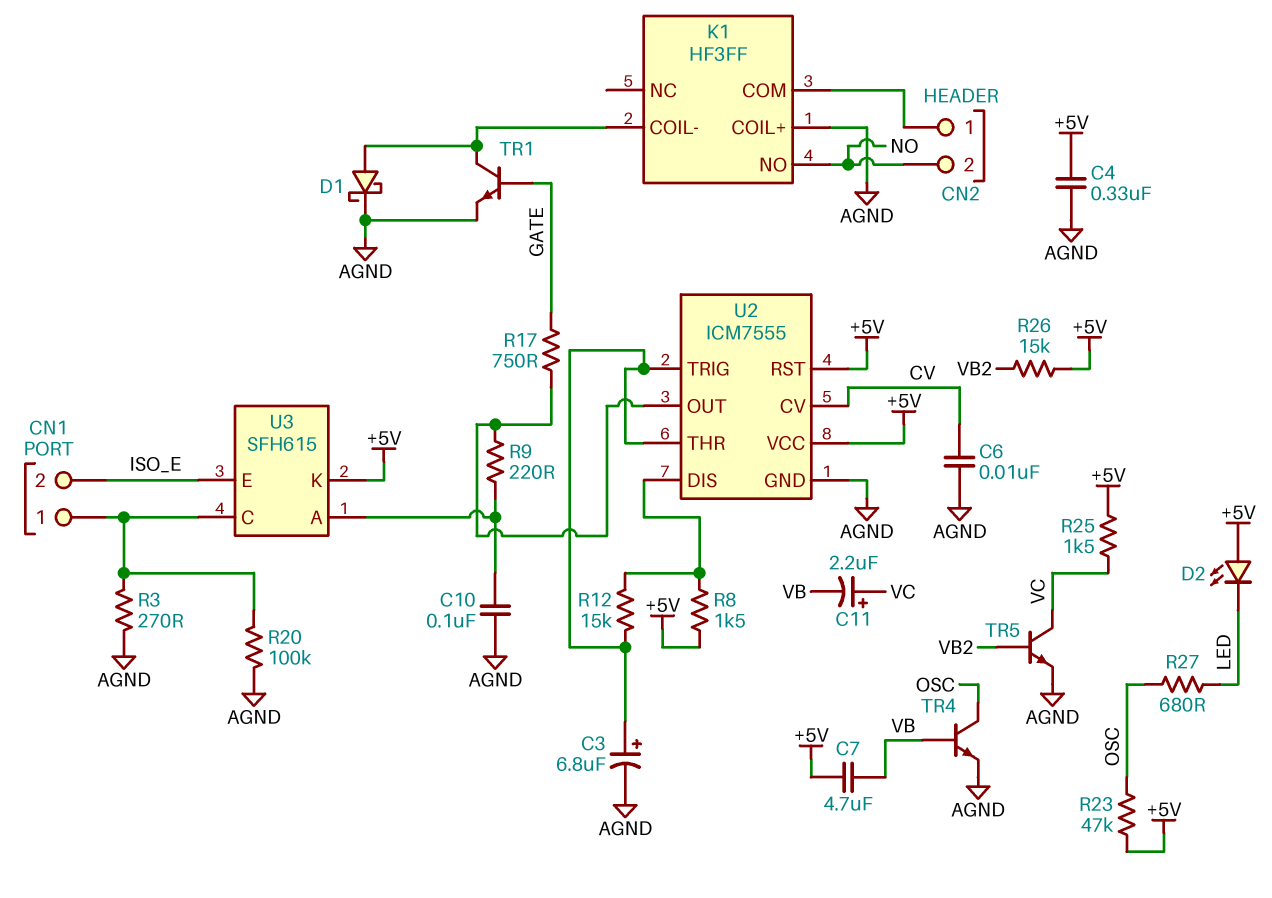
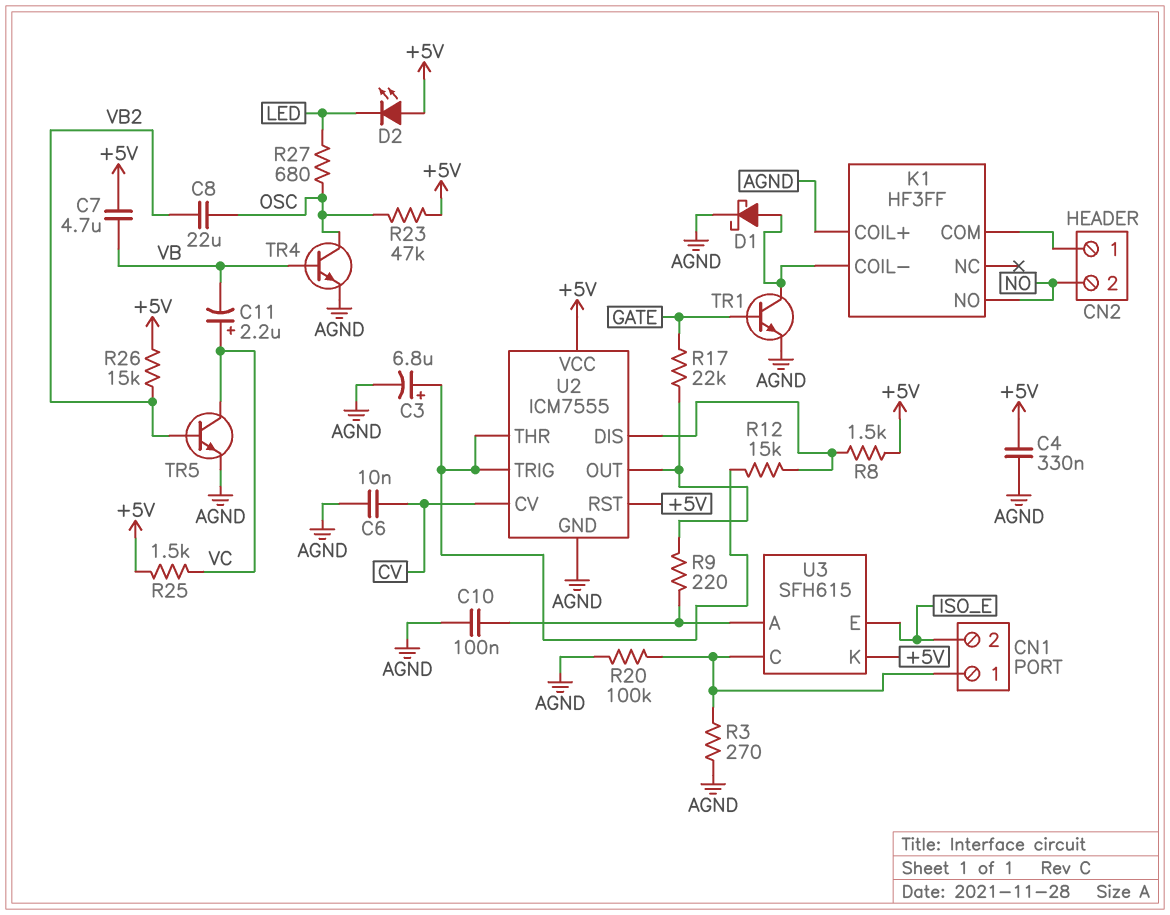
C8: none -> 22uF (OSC, VB2)
R17: 750 (GATE, U2/OUT) -> 22k (GATE, U2/OUT)

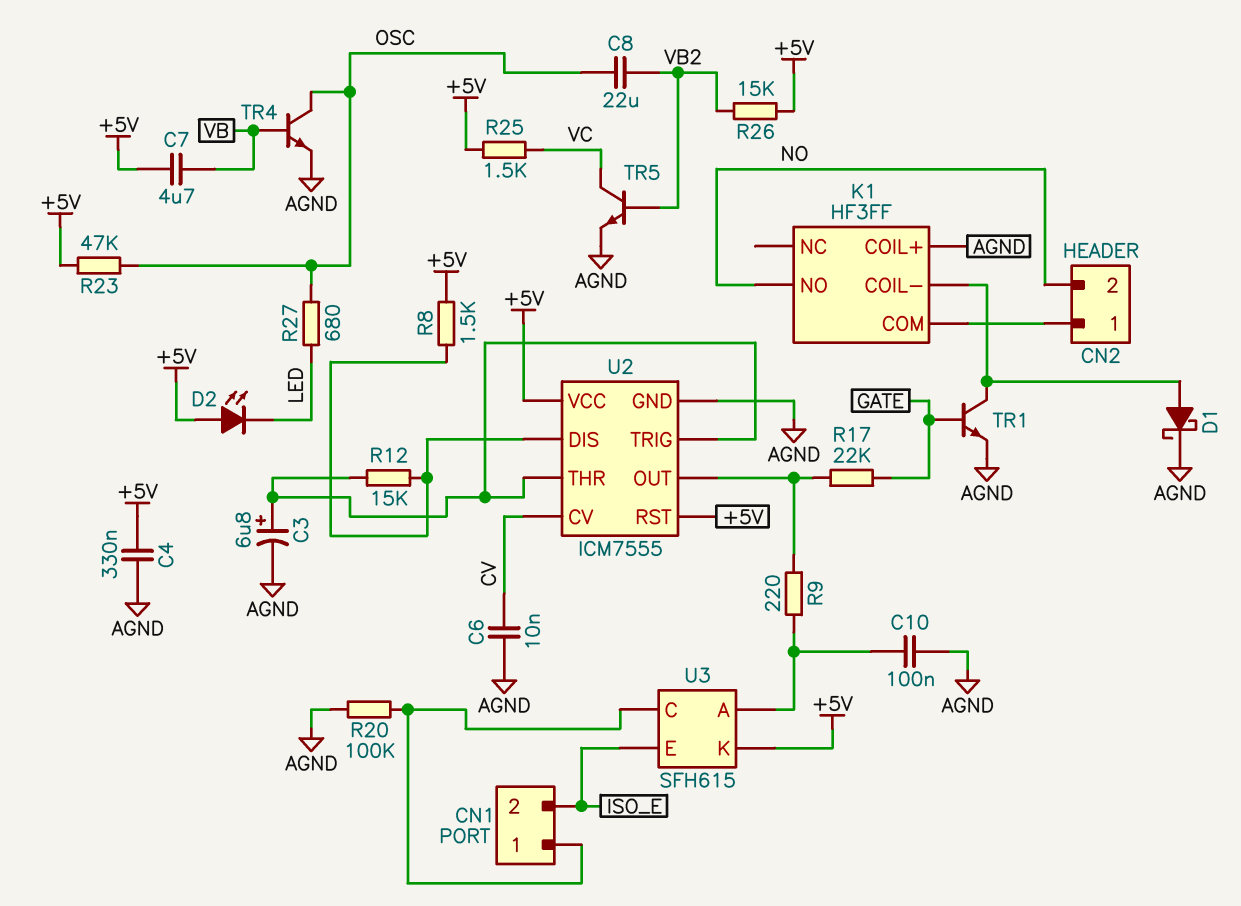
C11: 2.2uF (plus VC, minus VB) -> none
R3: 270 (AGND, CN1/1) -> none

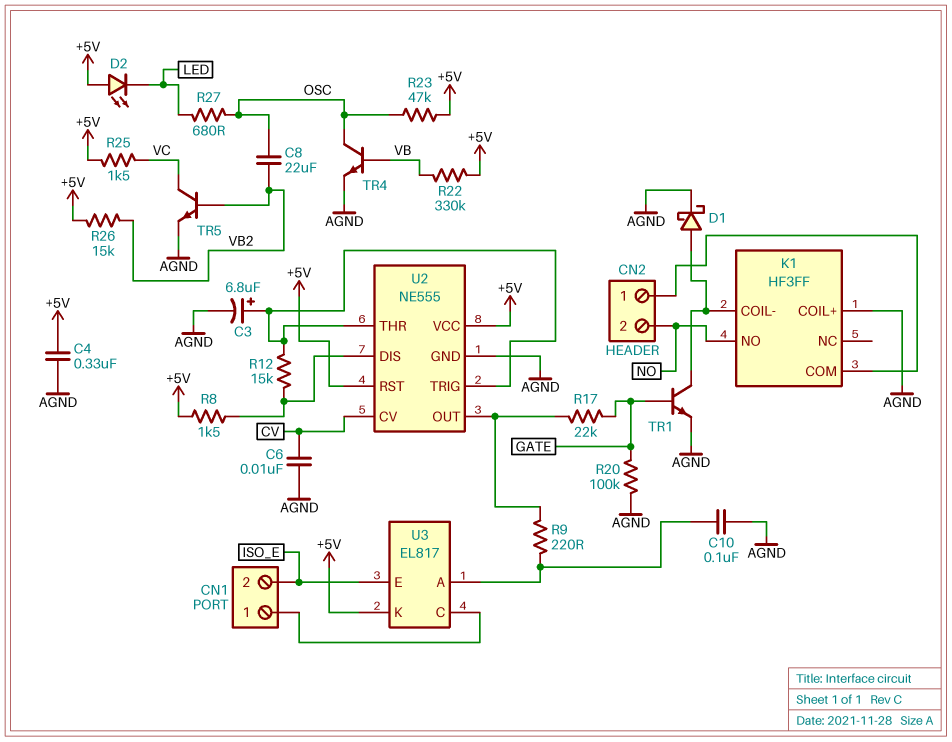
C7: 4.7uF (+5V, VB) -> none
R20: 100k (AGND, CN1/1) -> 100k (AGND, GATE)
R22: none -> 330k (+5V, VB)
U2: ICM7555 -> NE555
U3: SFH615 -> EL817

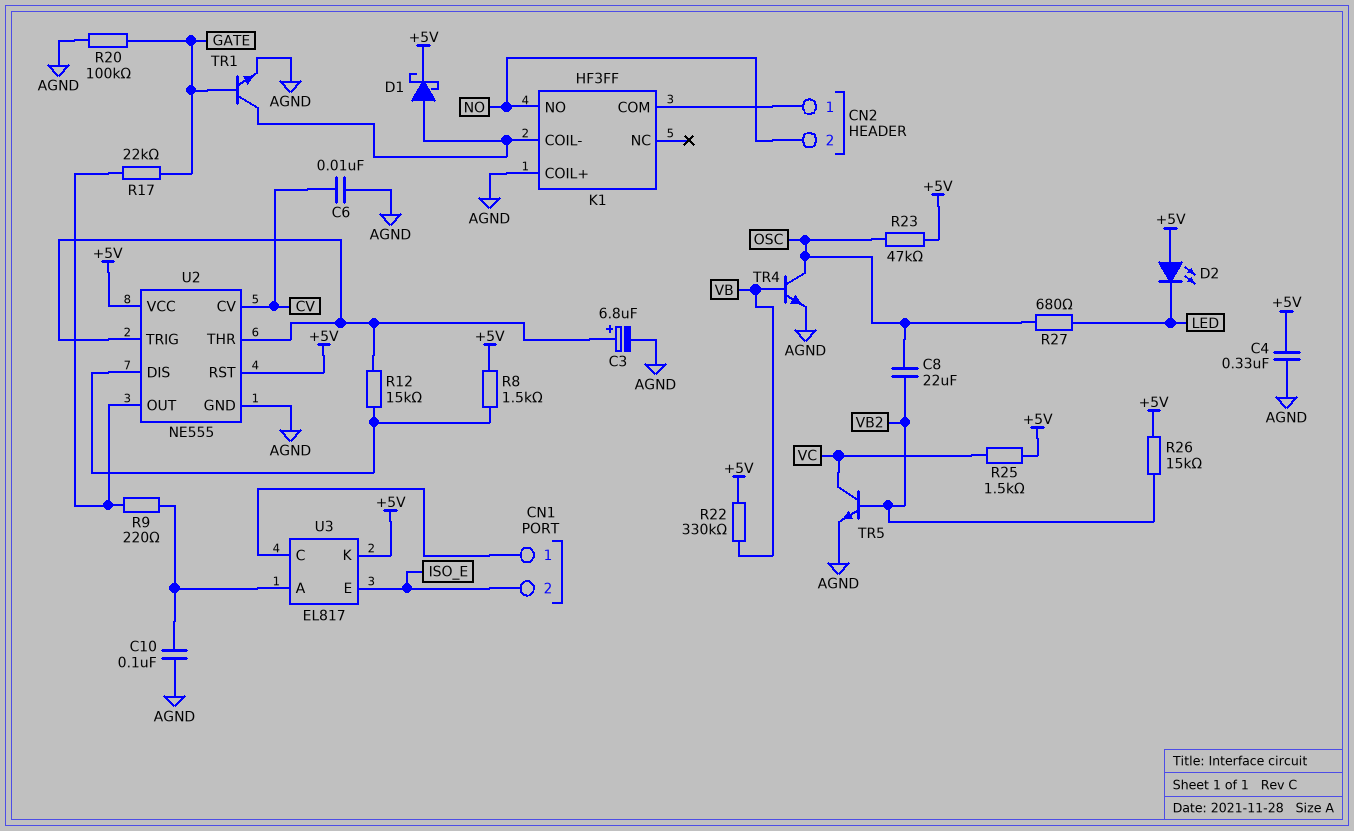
D1: schottky (A K1/COIL-, K AGND) -> schottky (A K1/COIL-, K +5V)

